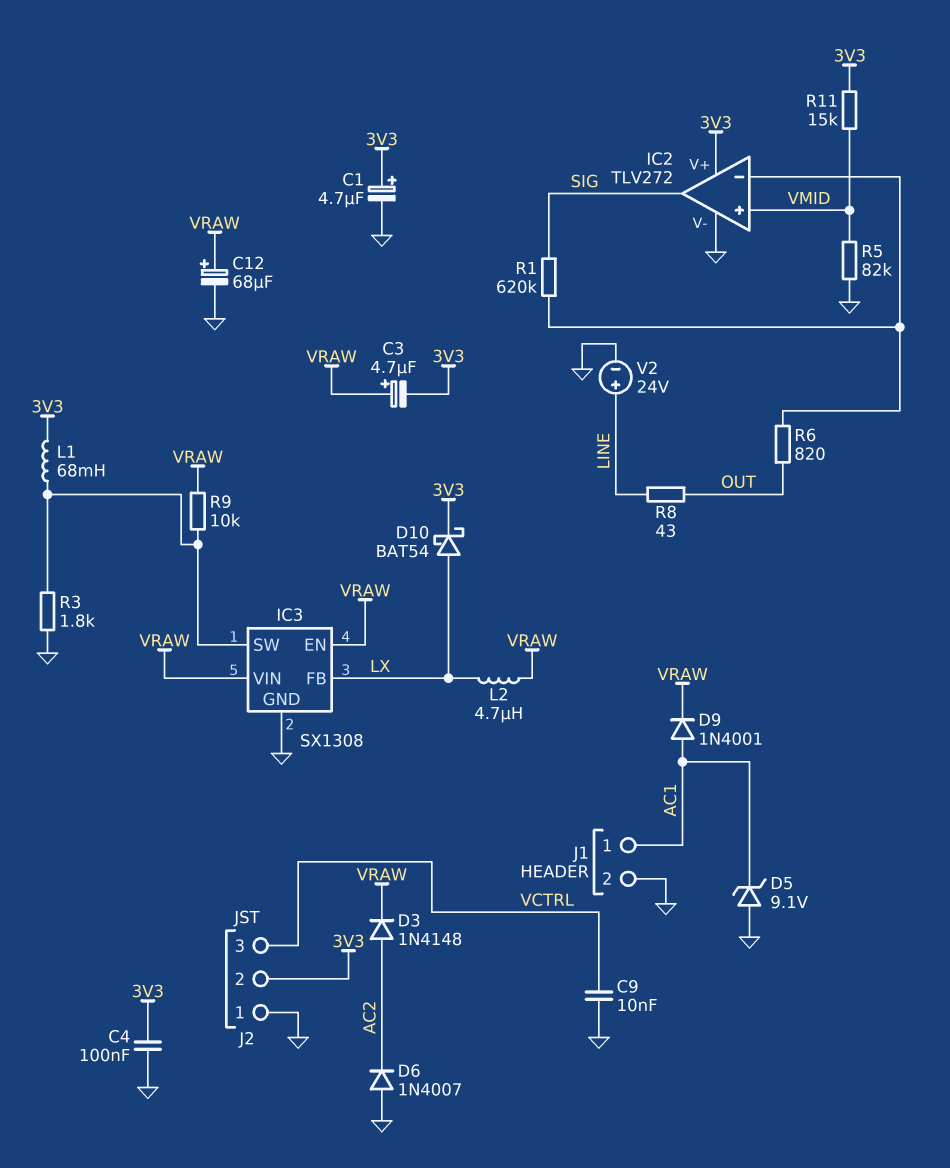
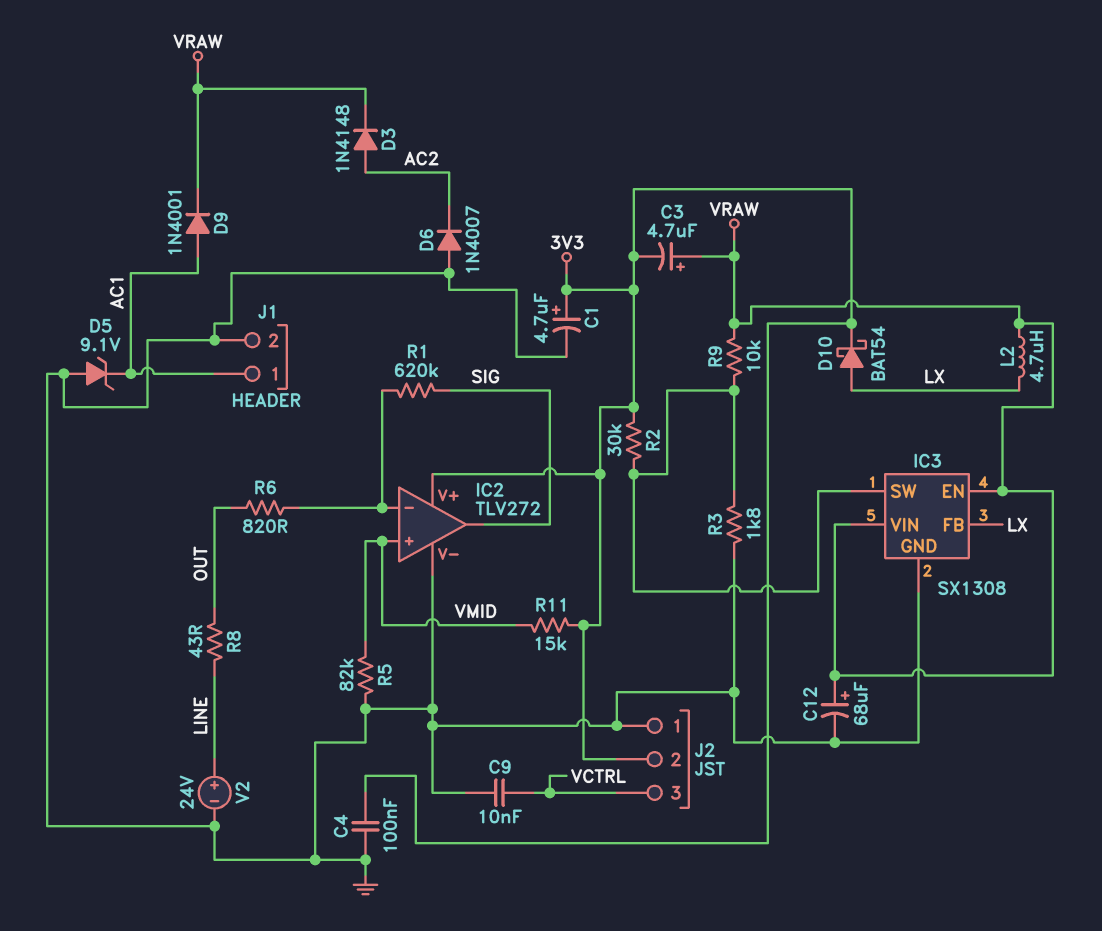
L1: 68mH (3V3, IC3/SW) -> none
R2: none -> 30k (3V3, IC3/SW)

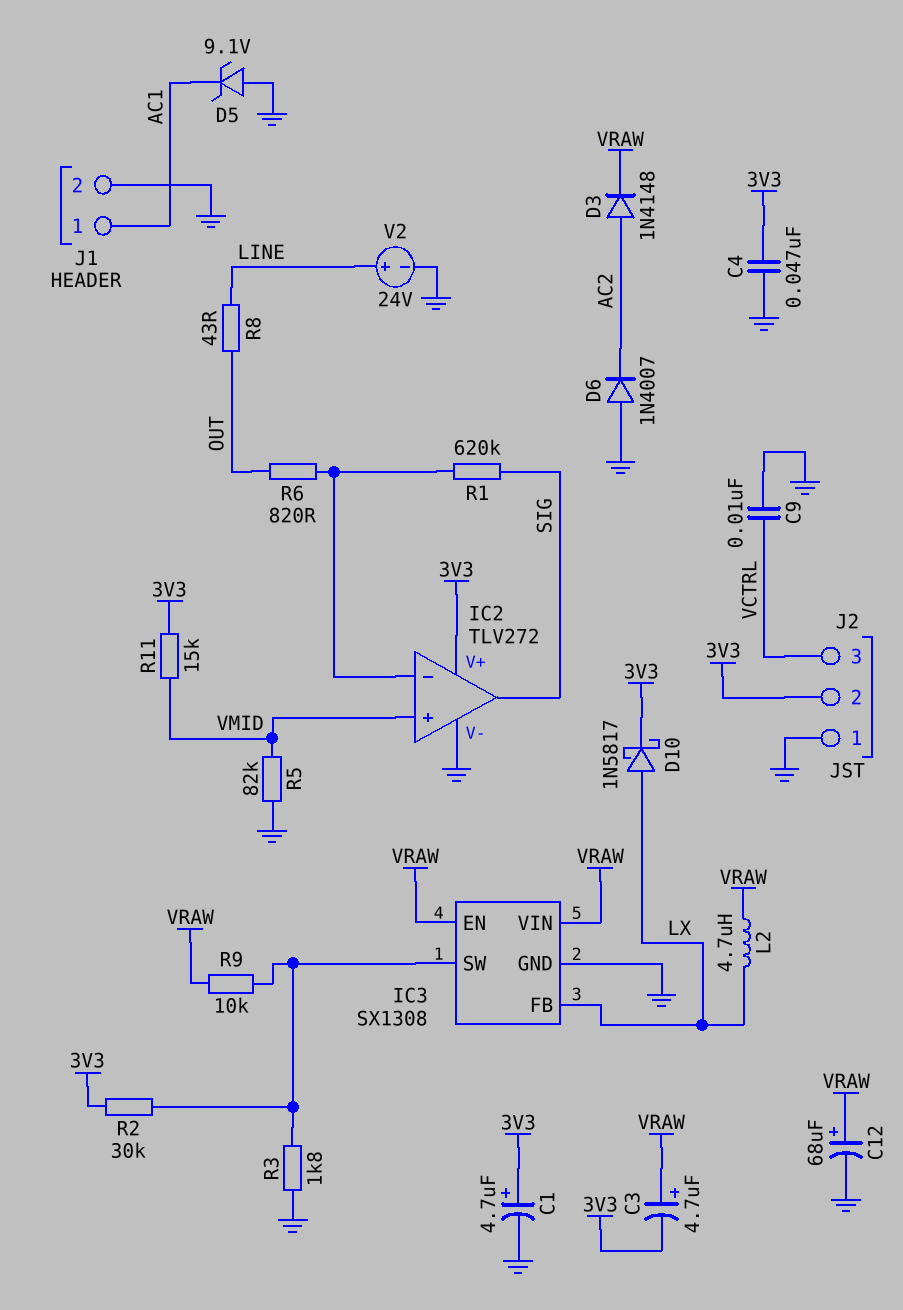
C4: 100nF (3V3, GND) -> 47nF (3V3, GND)
D9: diode 1N4001 (A AC1, K VRAW) -> none
D10: schottky BAT54 (A LX, K 3V3) -> schottky 1N5817 (A LX, K 3V3)

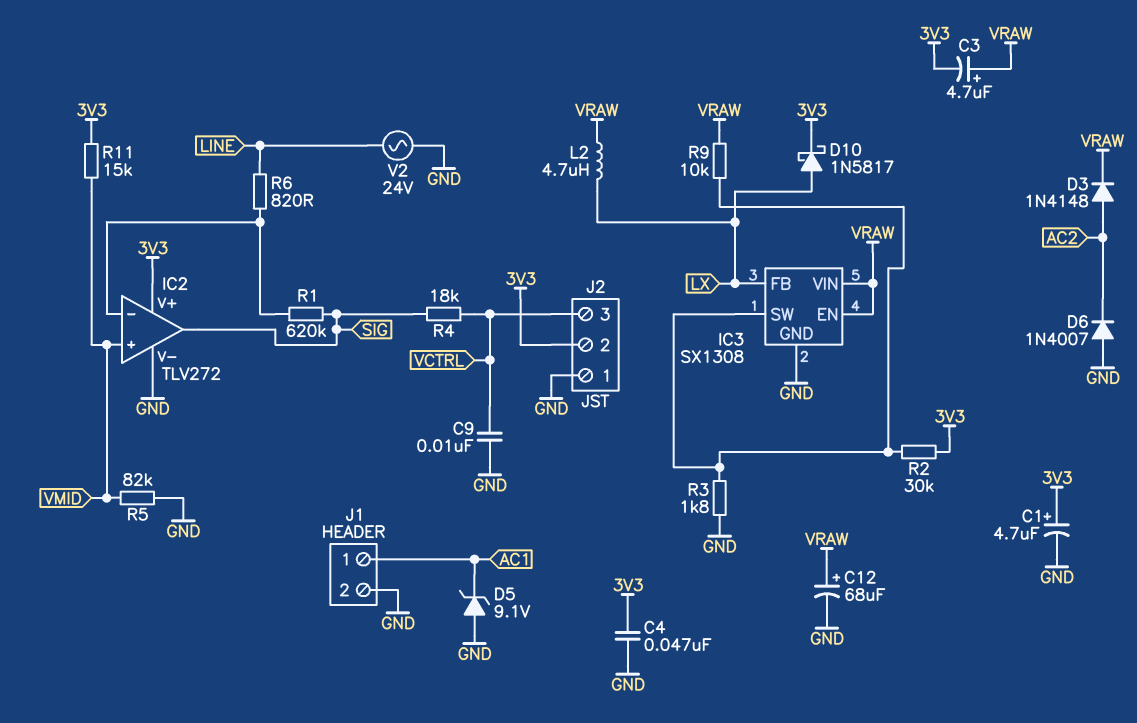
R4: none -> 18k (SIG, VCTRL)
R6: 820 (IC2/in-, OUT) -> 820 (IC2/in-, LINE)
R8: 43 (LINE, OUT) -> none
V2: 24V (plus LINE, minus GND) -> AC 24V (GND, LINE)

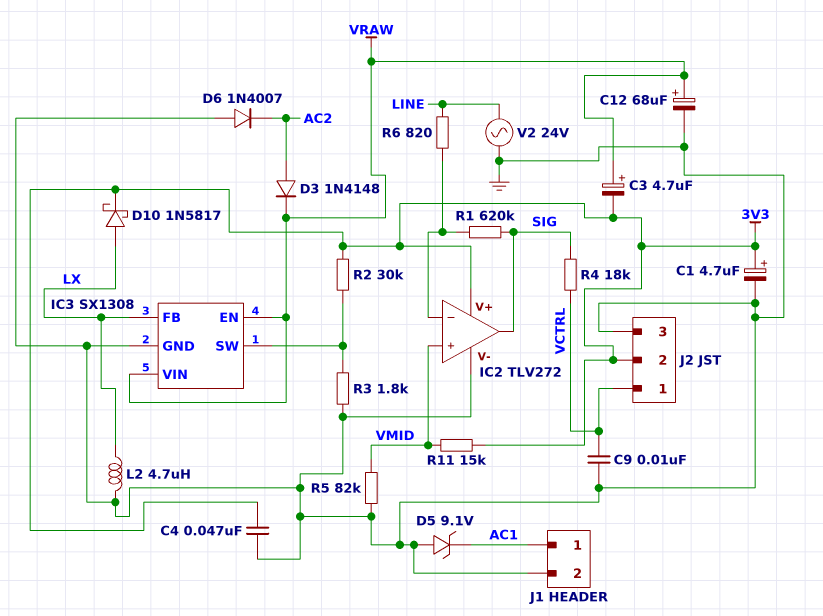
J2 pin 1: GND -> VCTRL
J2 pin 3: VCTRL -> GND
L2: 4.7uH (LX, VRAW) -> 4.7uH (GND, LX)
R9: 10k (IC3/SW, VRAW) -> none

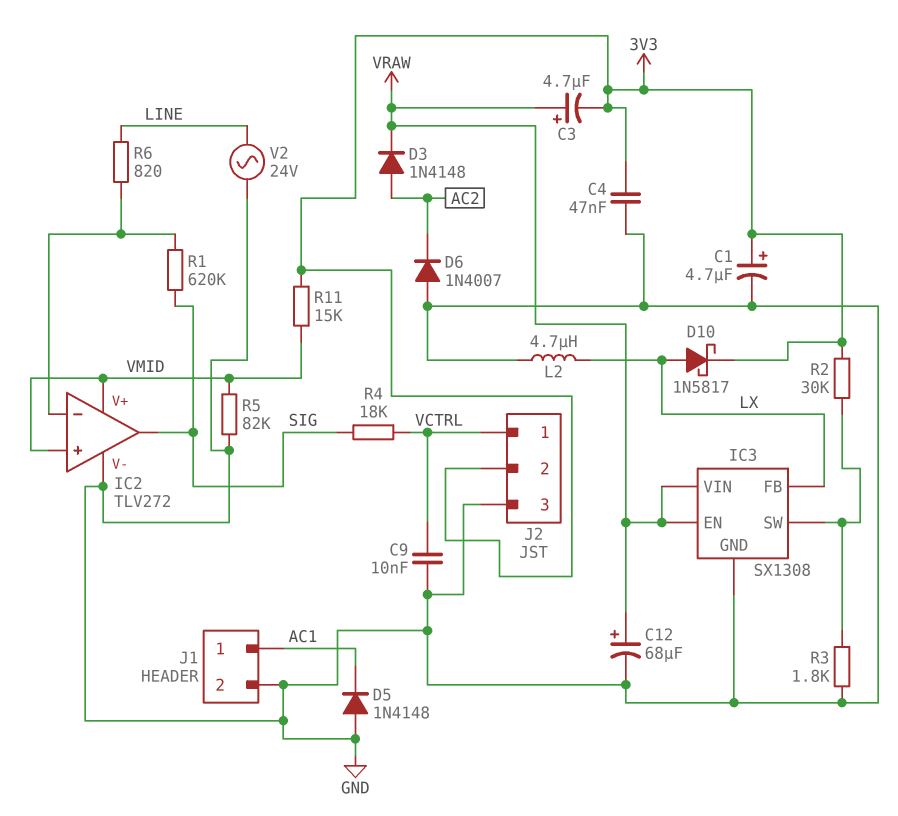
D5: zener 9.1V (A GND, K AC1) -> diode 1N4148 (A GND, K AC1)
IC2 pin V+: 3V3 -> VMID

